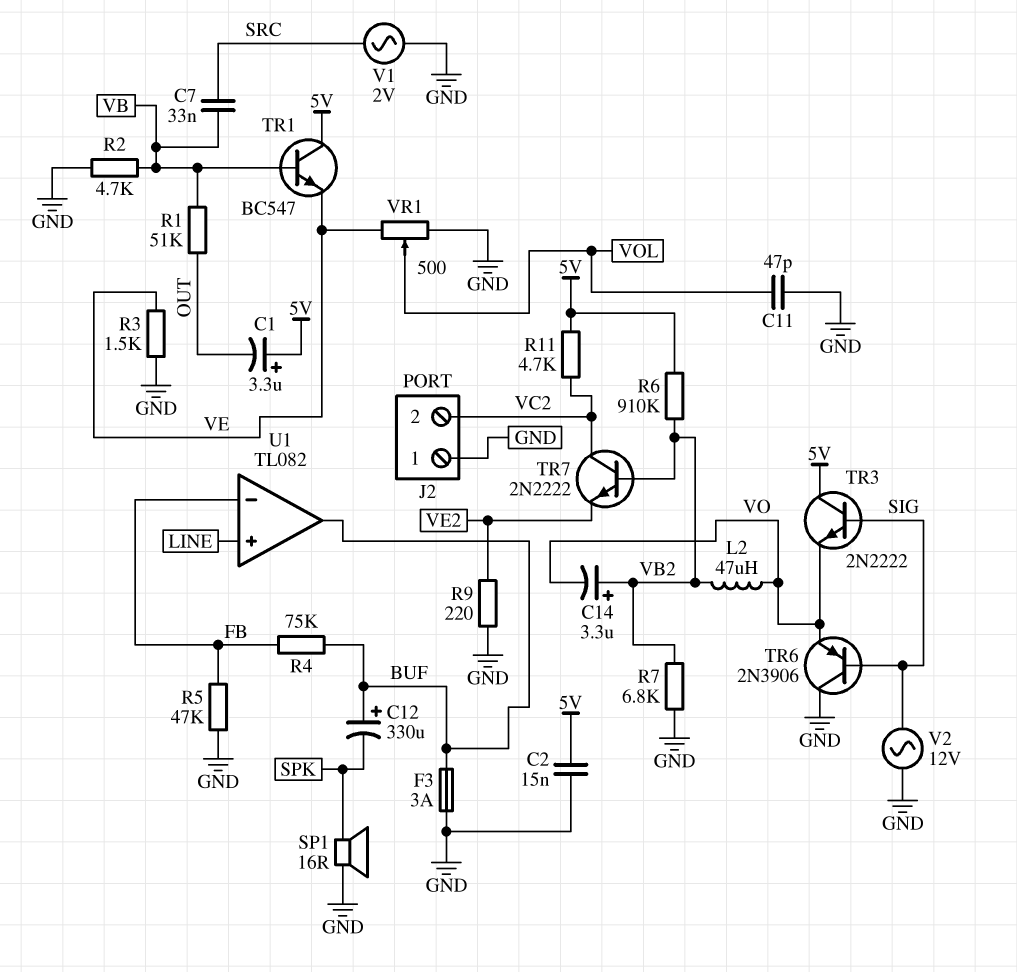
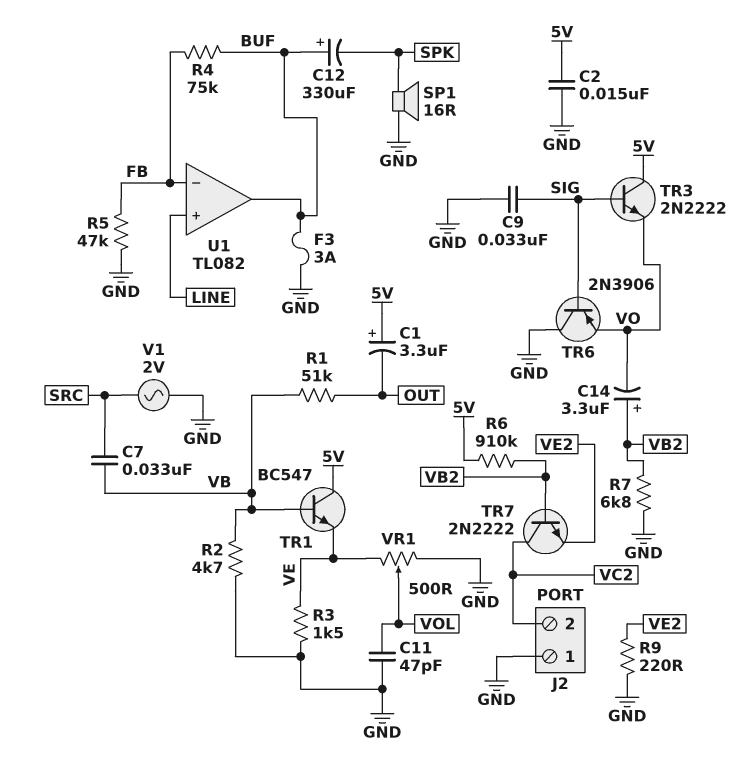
C9: none -> 33nF (GND, SIG)
L2: 47uH (VB2, VO) -> none
R11: 4.7k (5V, VC2) -> none
V2: AC 12V (GND, SIG) -> none

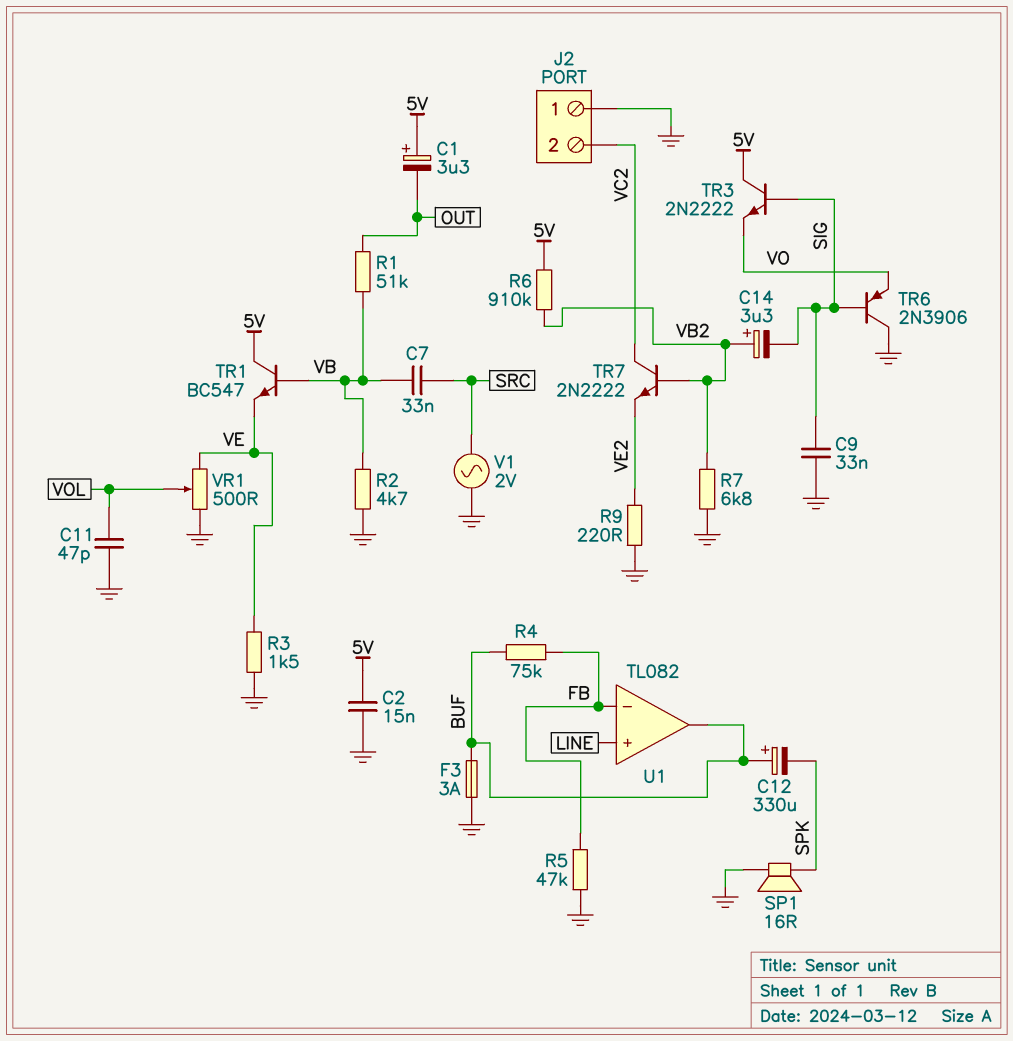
C14: 3.3uF (plus VB2, minus VO) -> 3.3uF (plus VB2, minus SIG)

